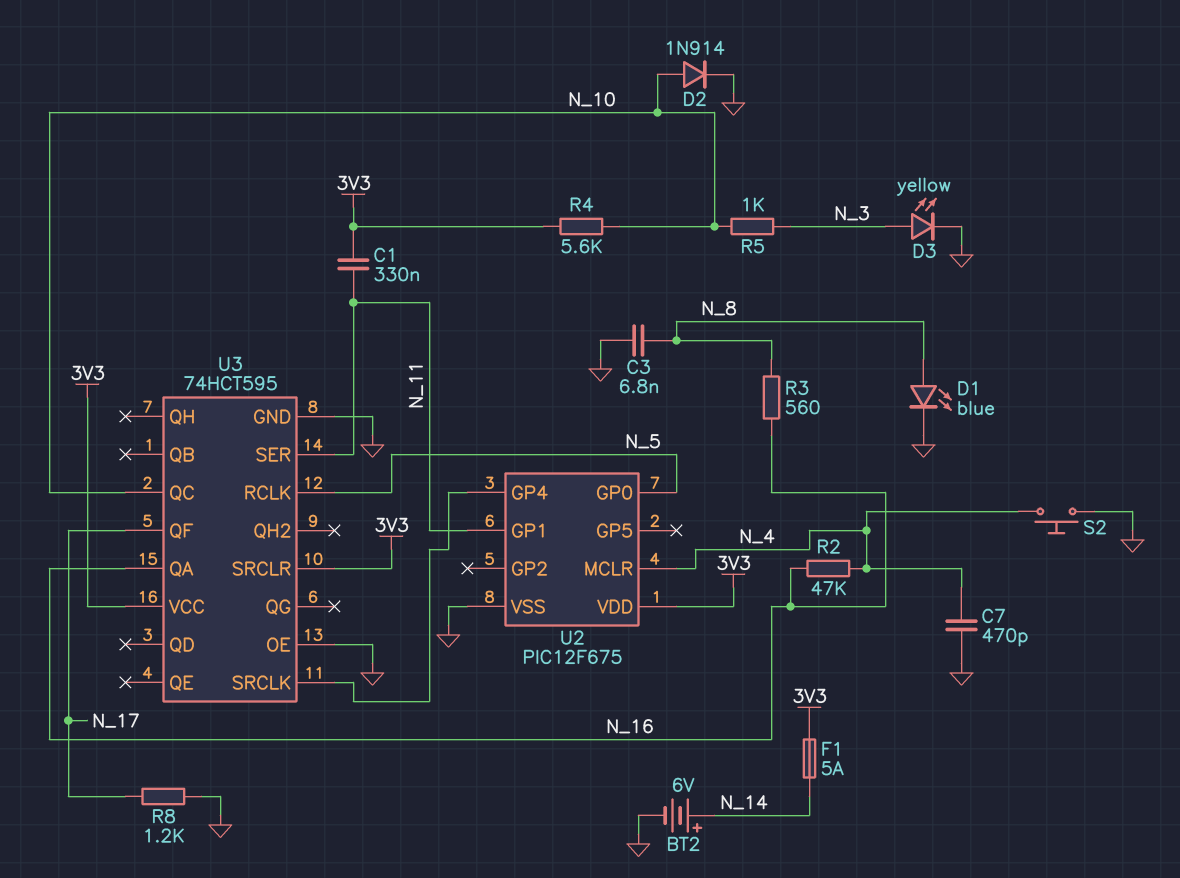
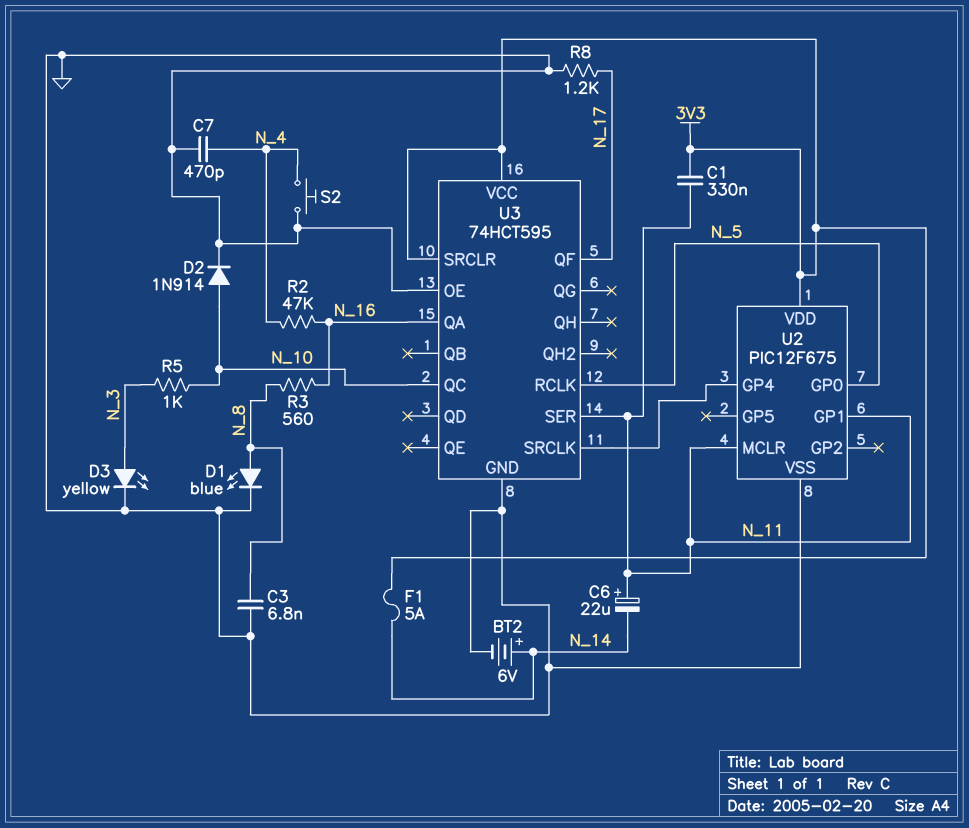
C6: none -> 22uF (plus N_11, minus N_14)
R4: 5.6k (3V3, N_10) -> none
U2 pin MCLR: N_4 -> N_11

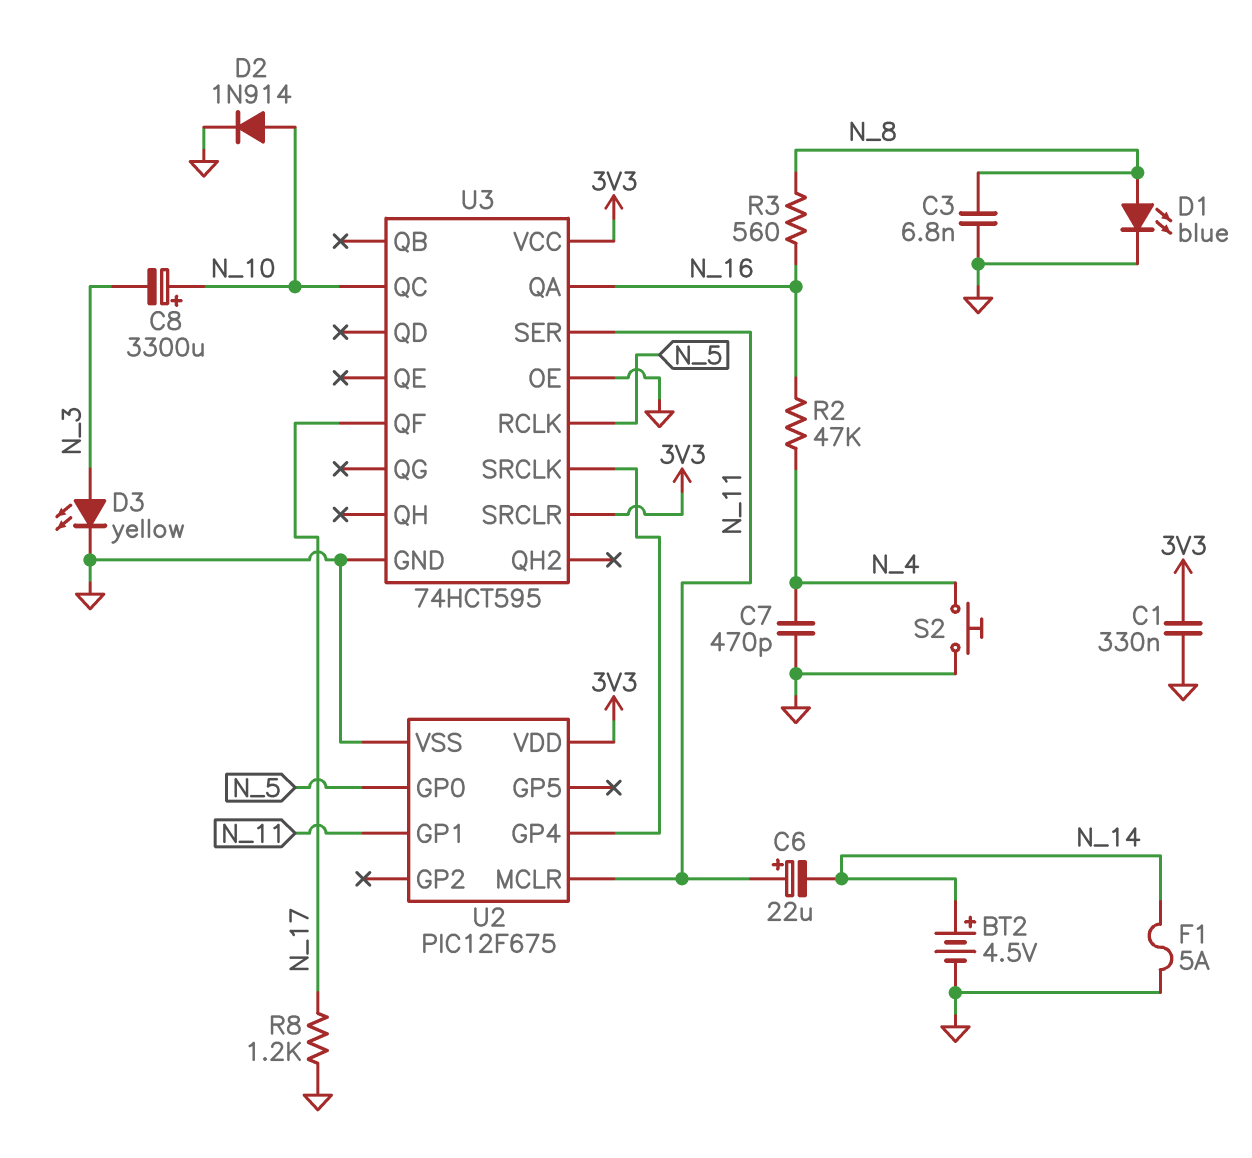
BT2: 6V (plus N_14, minus GND) -> 4.5V (plus N_14, minus GND)
C1: 330nF (3V3, N_11) -> 330nF (3V3, GND)
C8: none -> 3300uF (plus N_10, minus N_3)
F1: 5A (3V3, N_14) -> 5A (GND, N_14)
R5: 1k (N_3, N_10) -> none

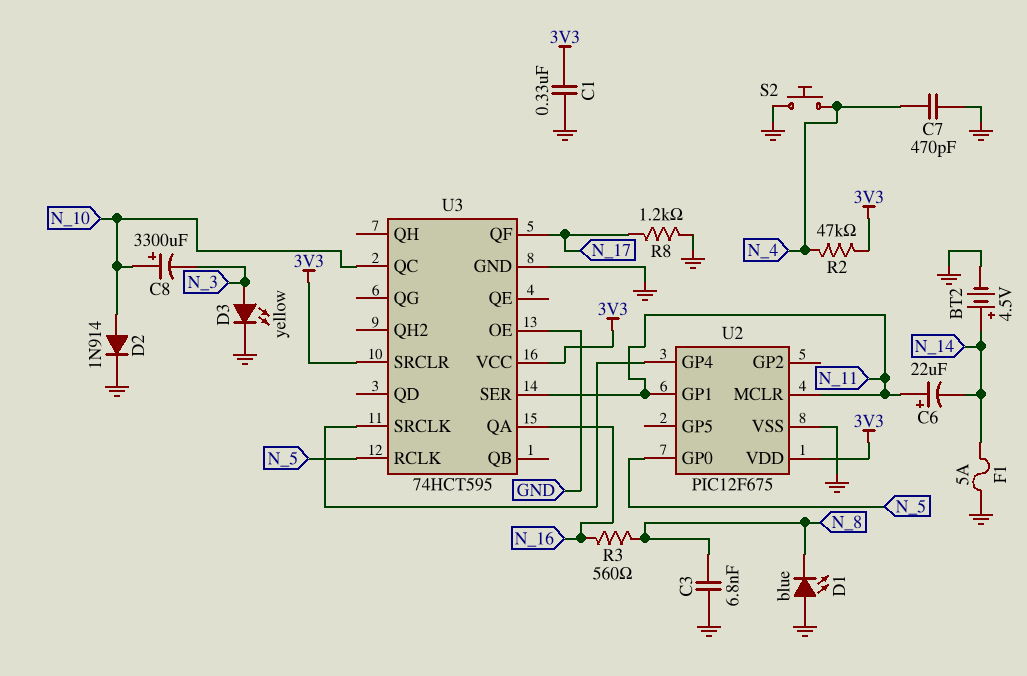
D1: LED blue (A N_8, K GND) -> LED blue (A GND, K N_8)
R2: 47k (N_4, N_16) -> 47k (3V3, N_4)

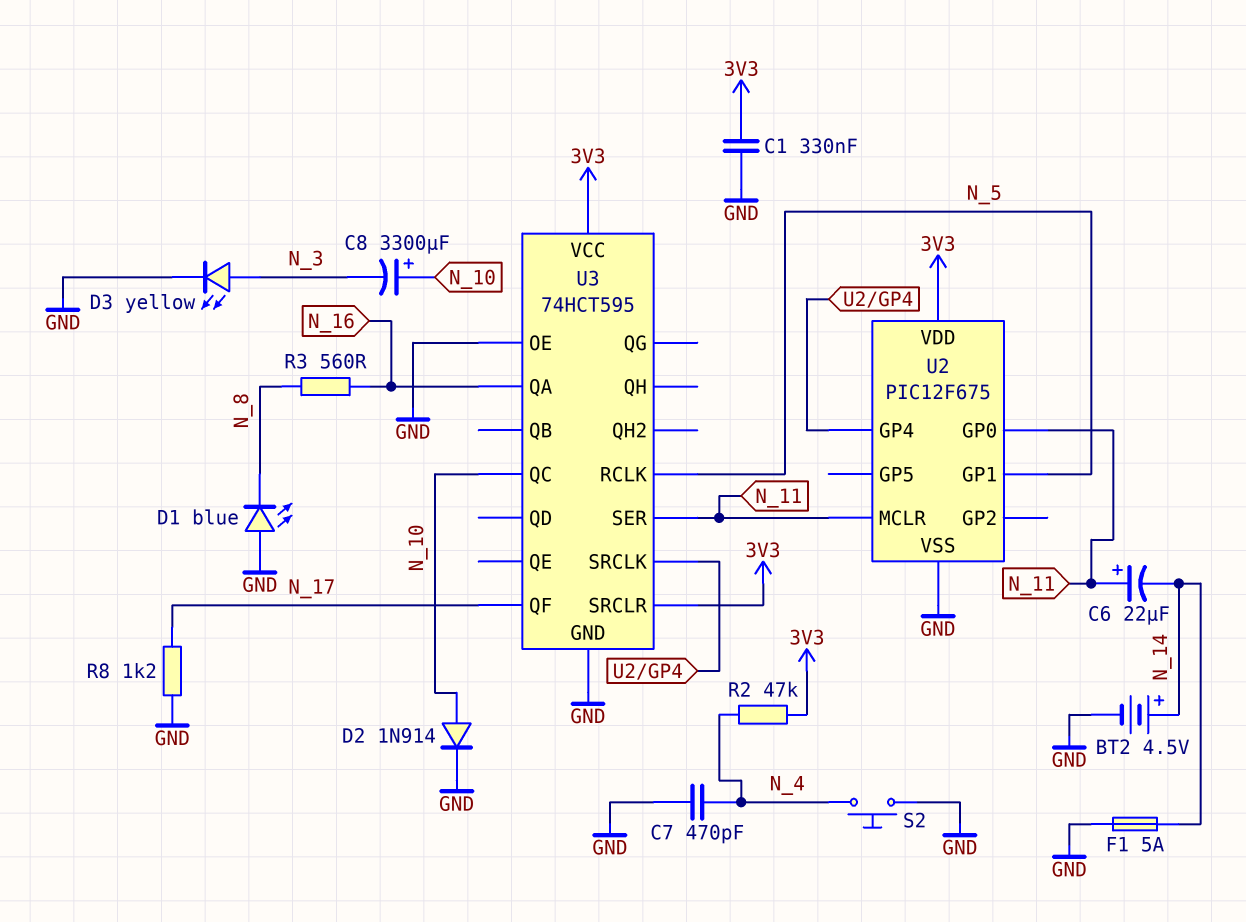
C3: 6.8nF (GND, N_8) -> none
U2 pin GP0: N_5 -> N_11
U2 pin GP1: N_11 -> N_5

